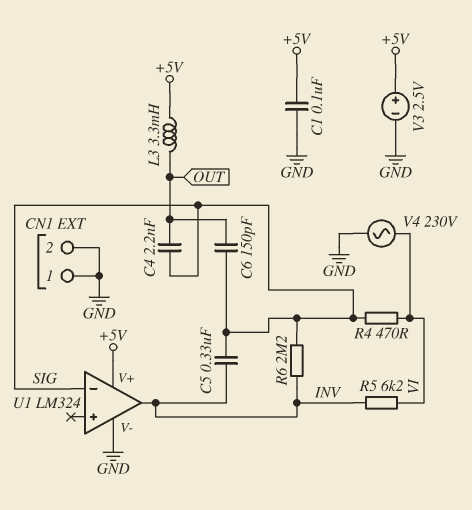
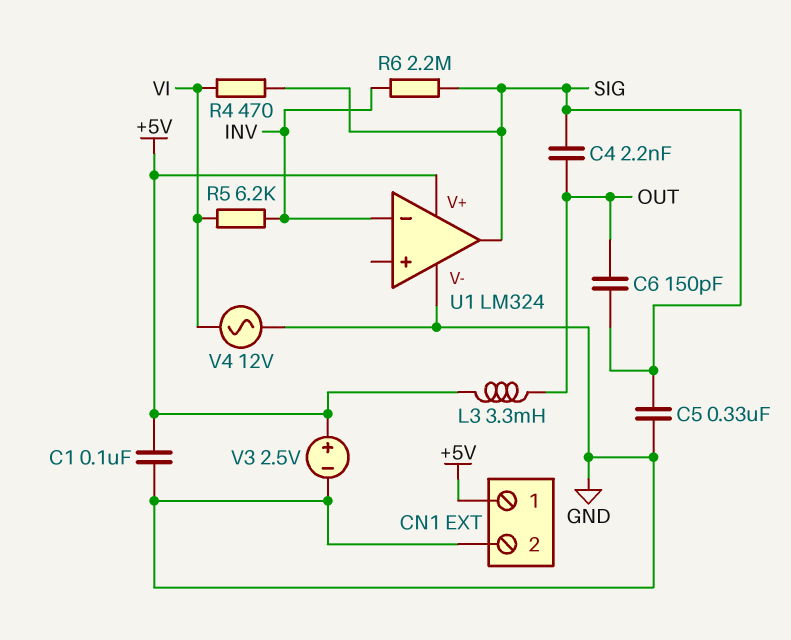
C5: 330nF (INV, SIG) -> 330nF (GND, SIG)
CN1 pin 1: GND -> +5V
U1 pin in-: SIG -> INV
U1 pin out: INV -> SIG
V4: AC 230V (GND, VI) -> AC 12V (GND, VI)

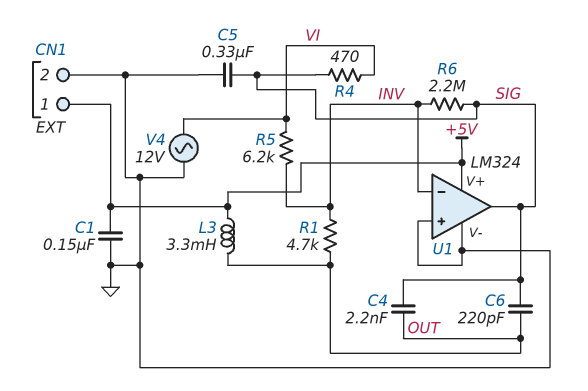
C1: 100nF (+5V, GND) -> 150nF (+5V, GND)
C6: 150pF (OUT, SIG) -> 220pF (OUT, SIG)
R1: none -> 4.7k (INV, OUT)
U1 pin in+: none -> GND
V3: 2.5V (plus +5V, minus GND) -> none

